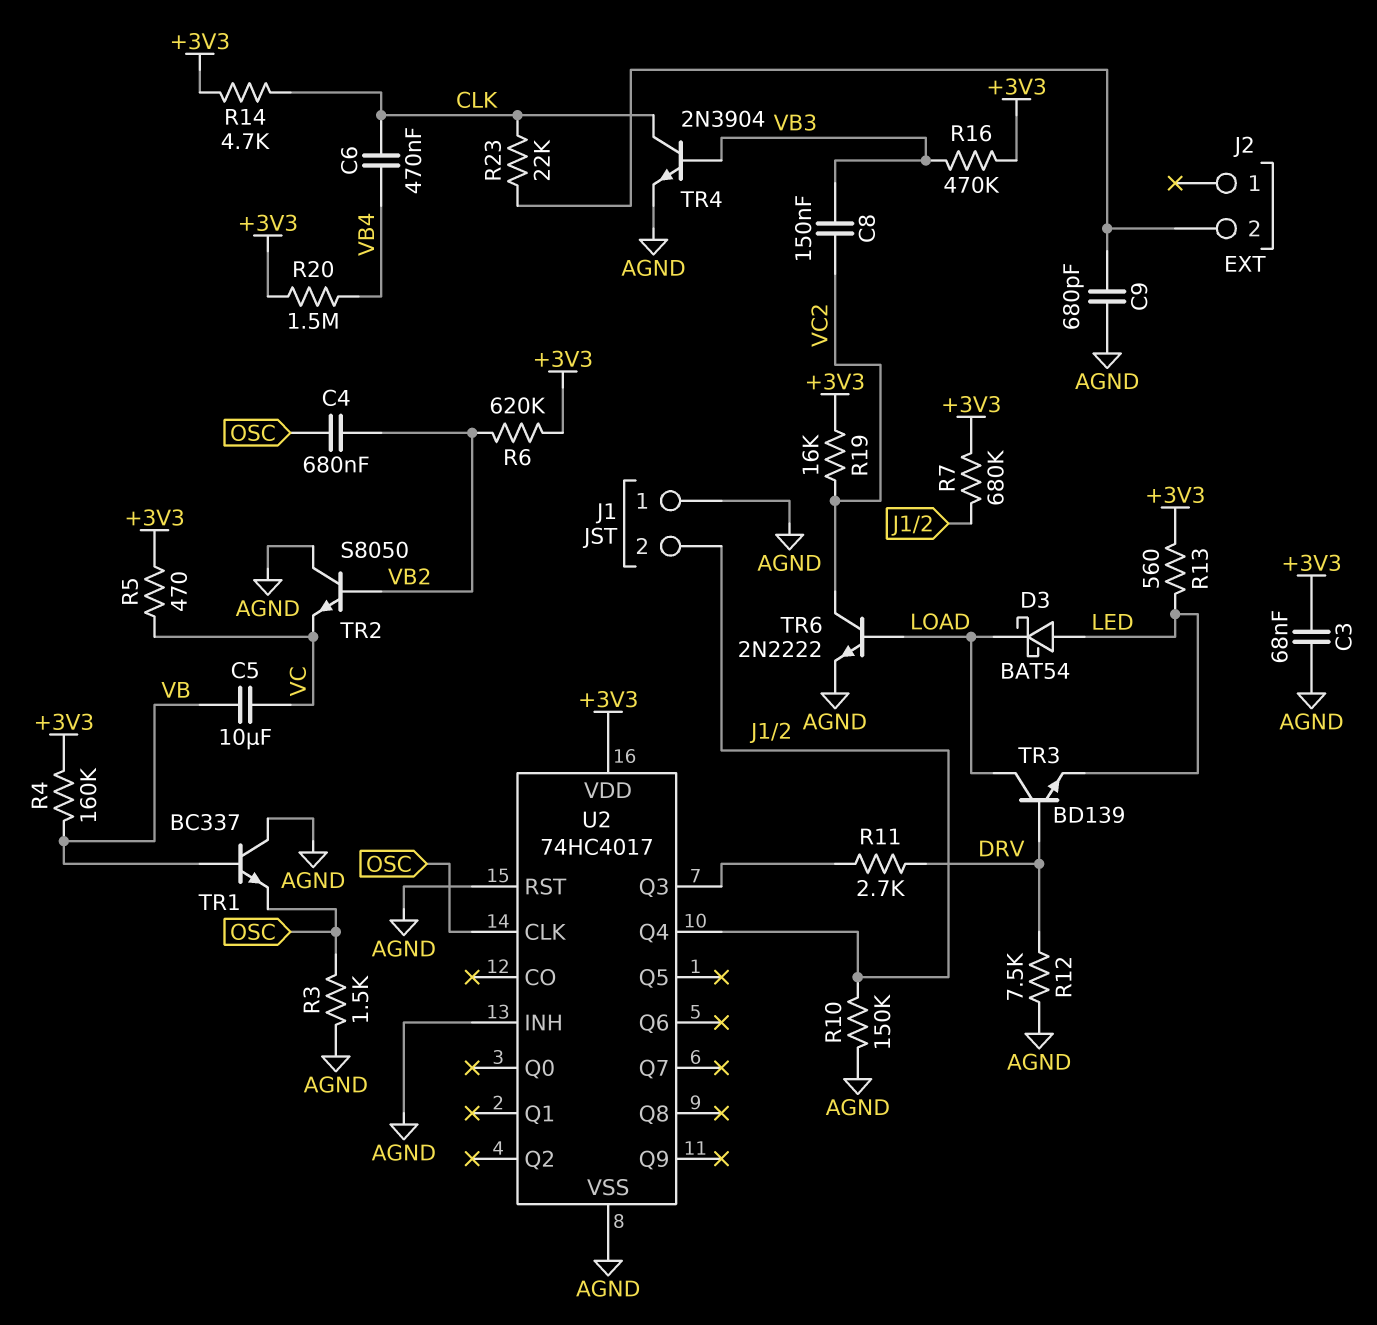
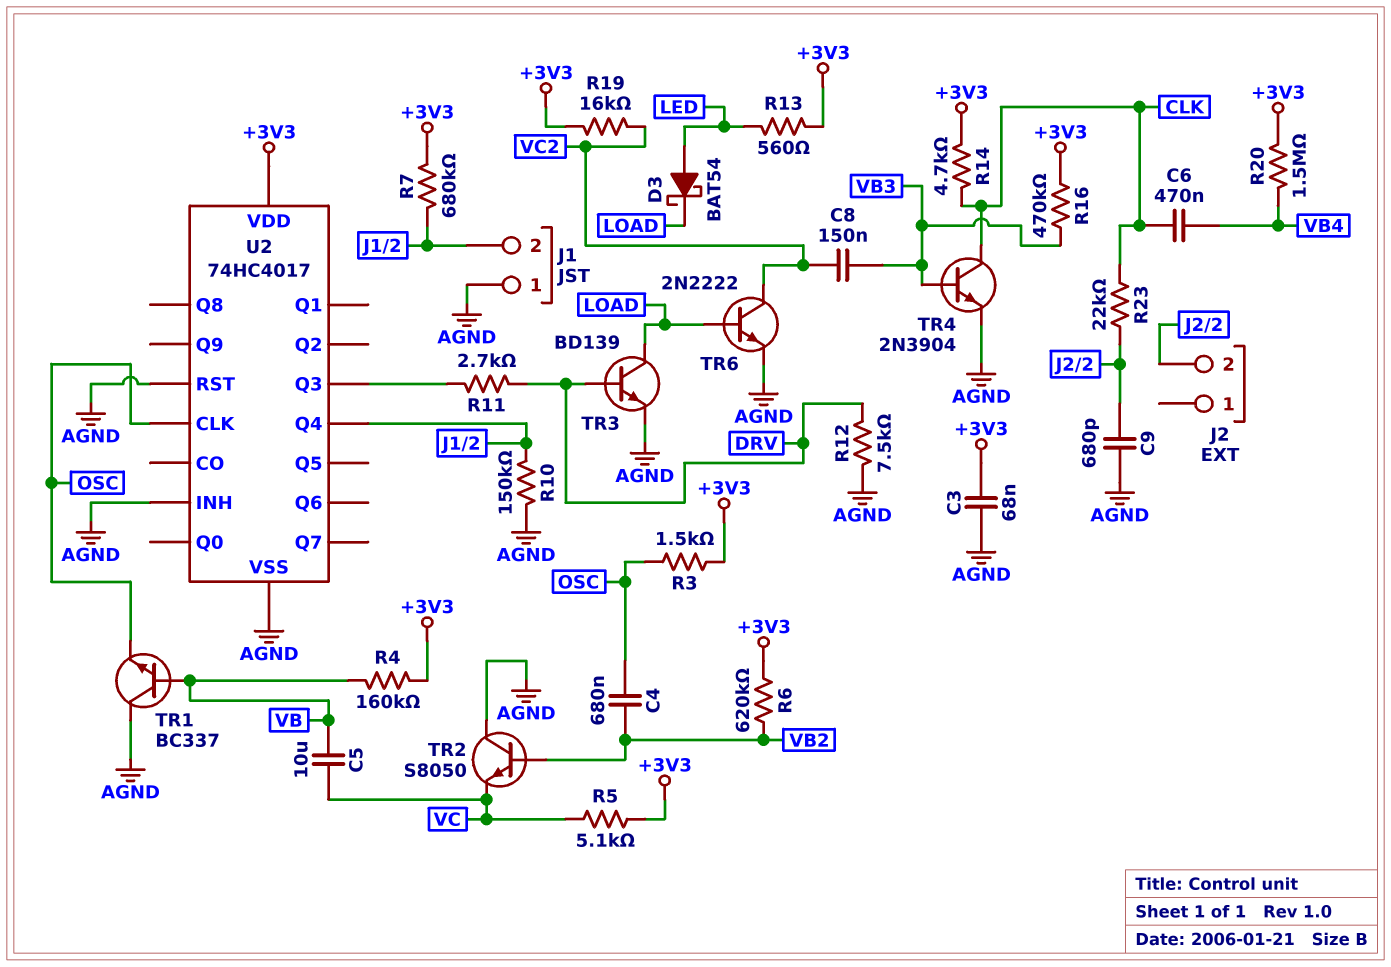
R3: 1.5k (AGND, OSC) -> 1.5k (+3V3, OSC)
R5: 470 (+3V3, VC) -> 5.1k (+3V3, VC)
TR3: NPN BD139 (B DRV, C LOAD, E LED) -> NPN BD139 (B DRV, C LOAD, E AGND)

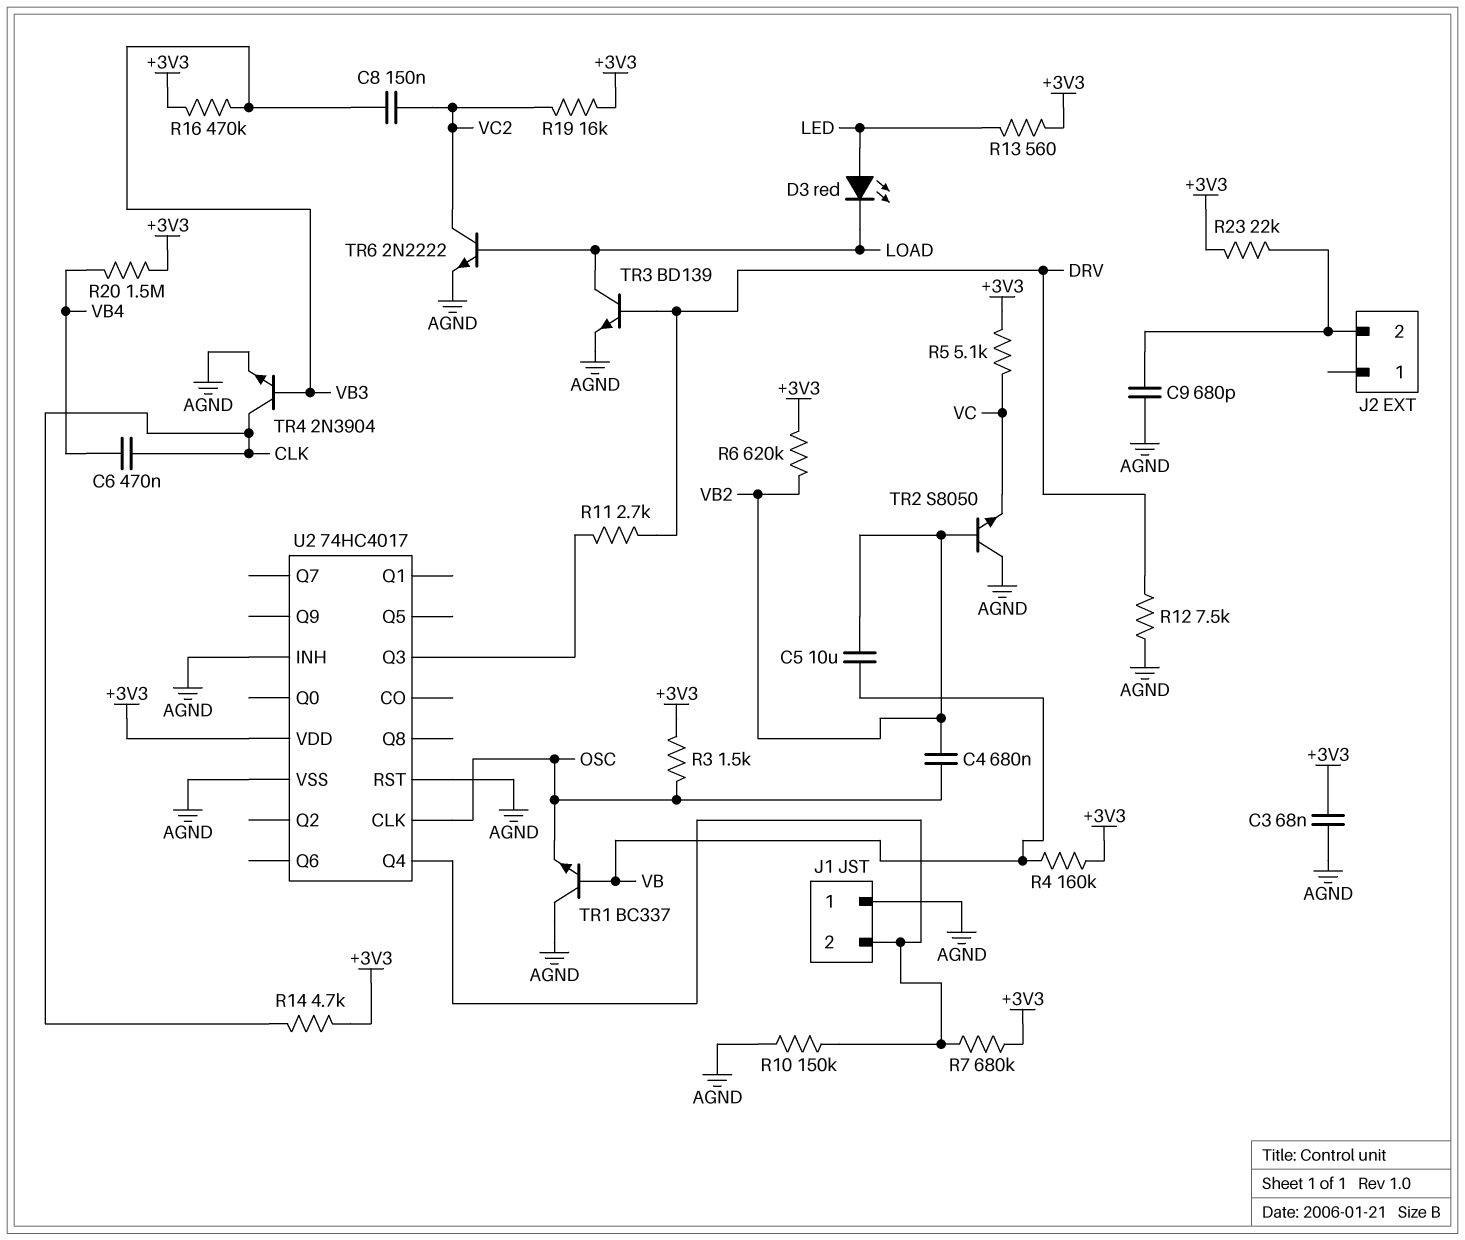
C5: 10uF (VB, VC) -> 10uF (VB, VB2)
D3: schottky BAT54 (A LED, K LOAD) -> LED red (A LED, K LOAD)
R23: 22k (CLK, J2/2) -> 22k (+3V3, J2/2)

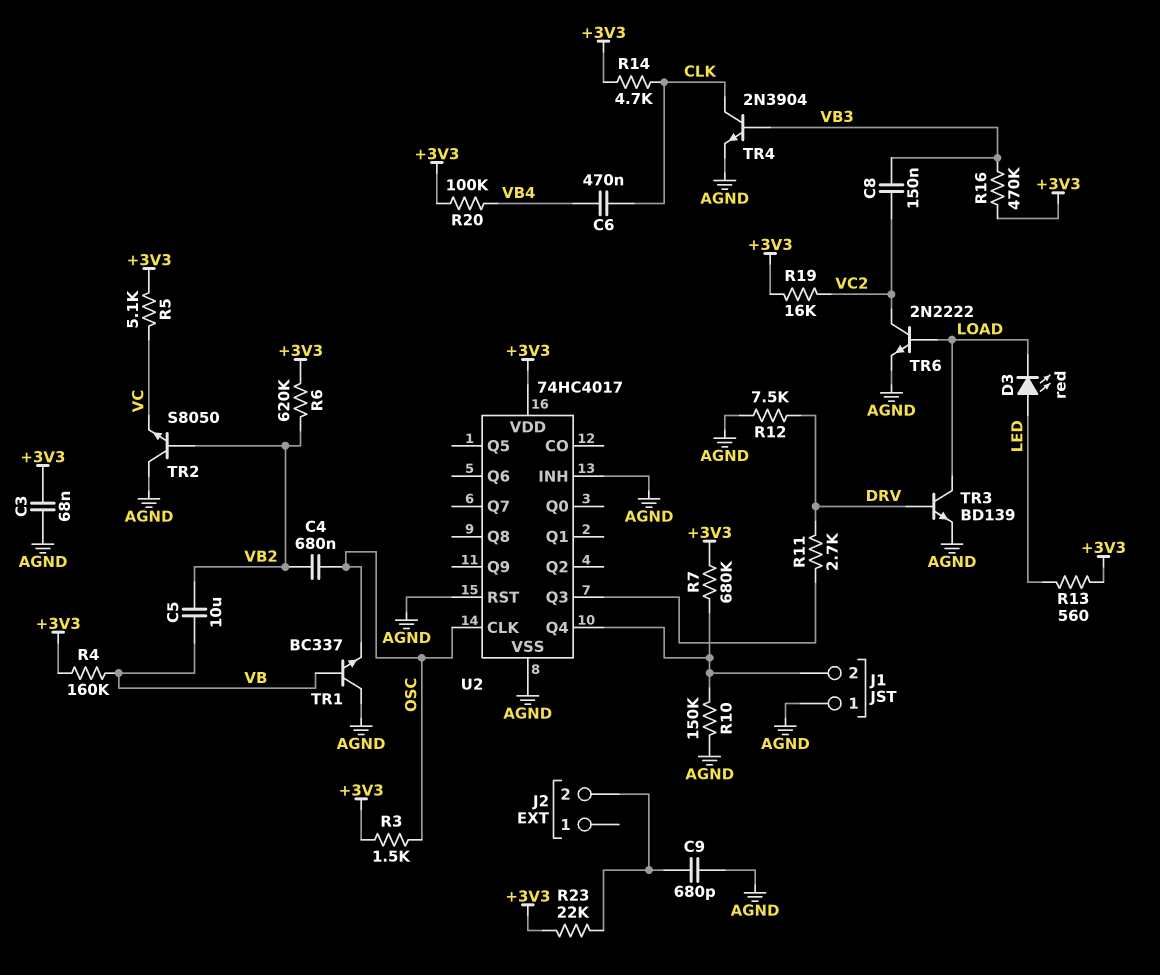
R20: 1.5M (+3V3, VB4) -> 100k (+3V3, VB4)

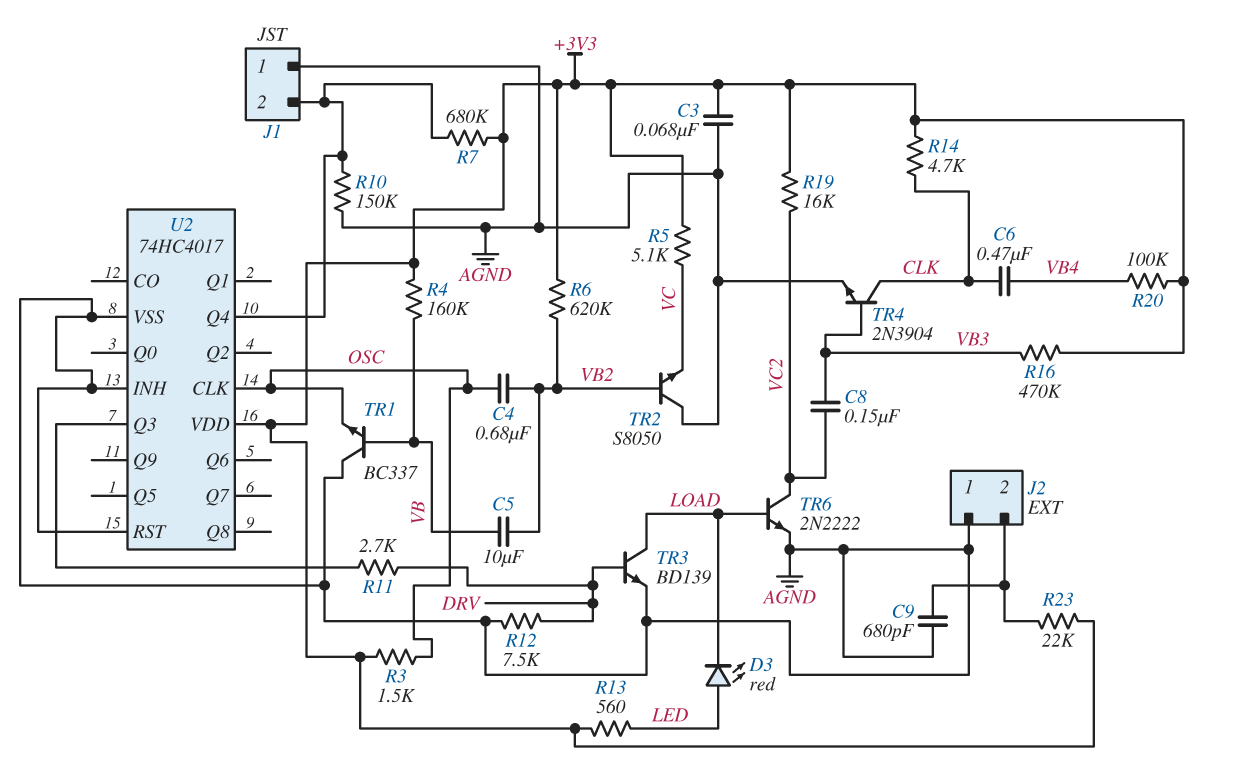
J2 pin 1: none -> AGND

